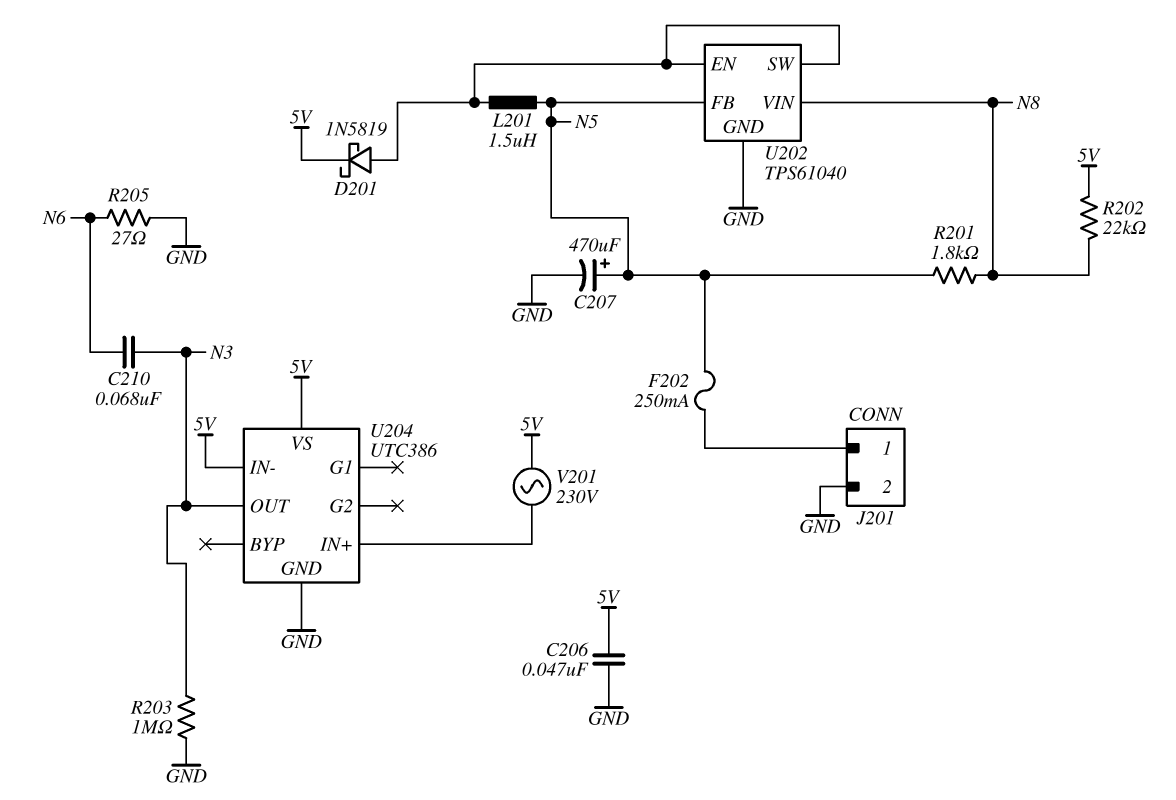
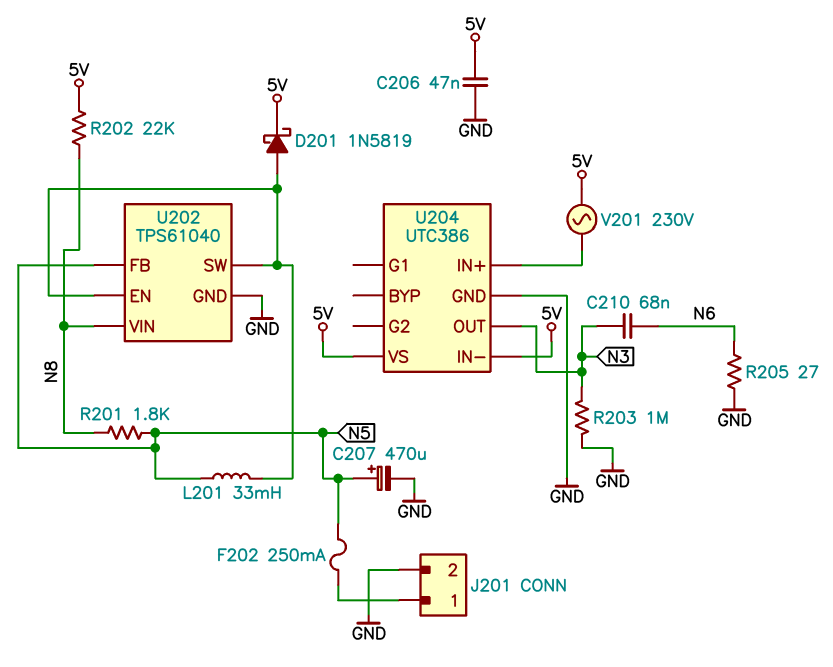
L201: 1.5uH (N5, U202/EN) -> 33mH (N5, U202/EN)

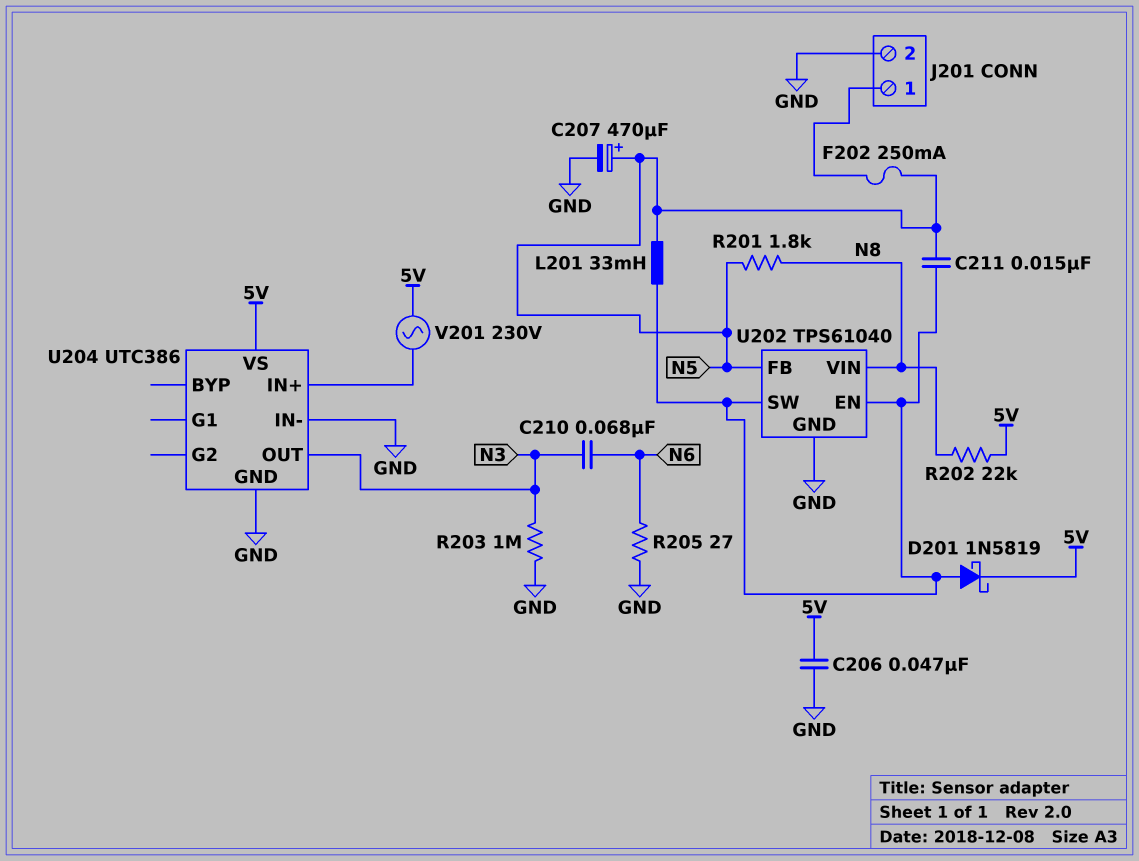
C211: none -> 15nF (N5, U202/EN)
U204 pin IN-: 5V -> GND

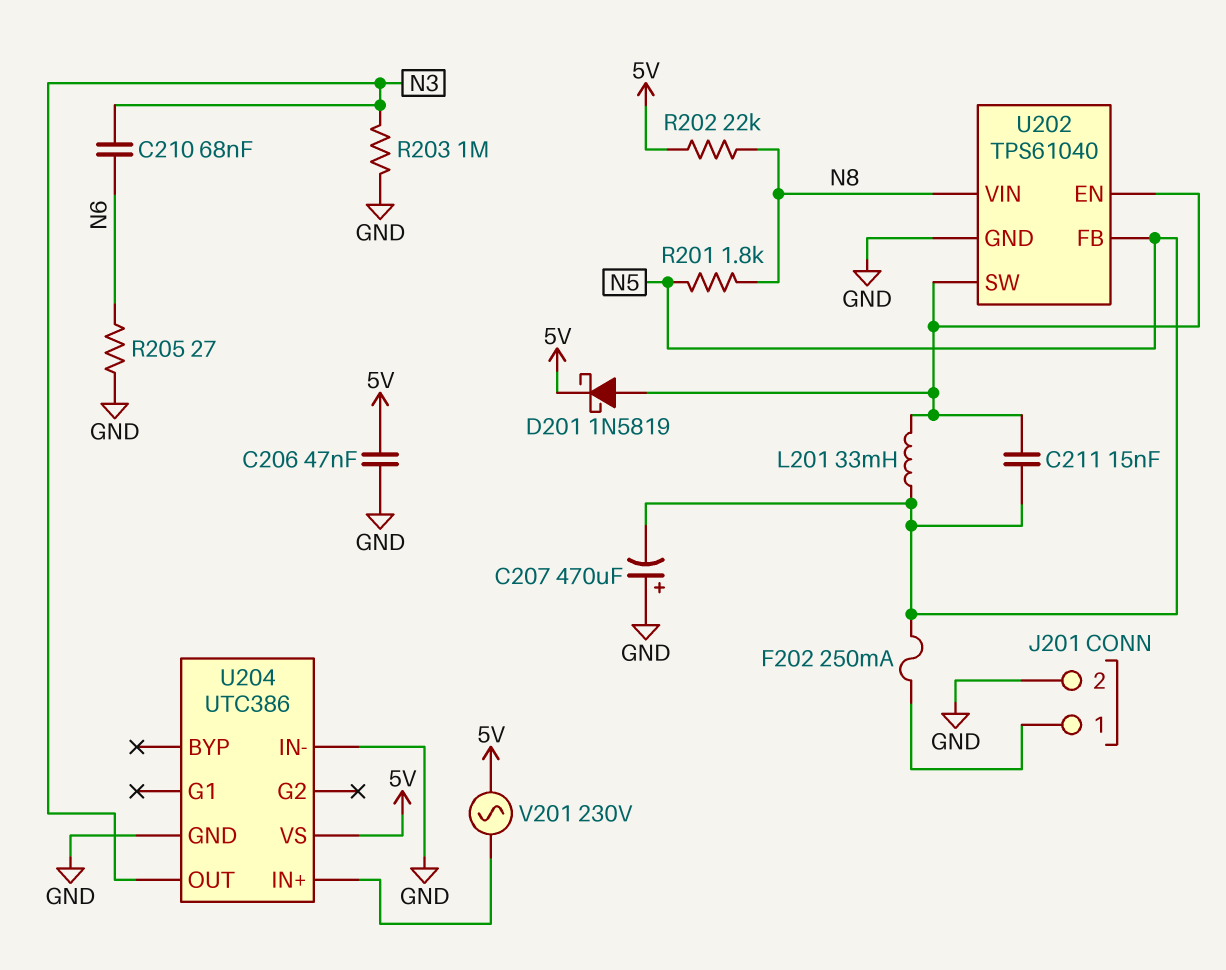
C207: 470uF (plus N5, minus GND) -> 470uF (plus GND, minus N5)

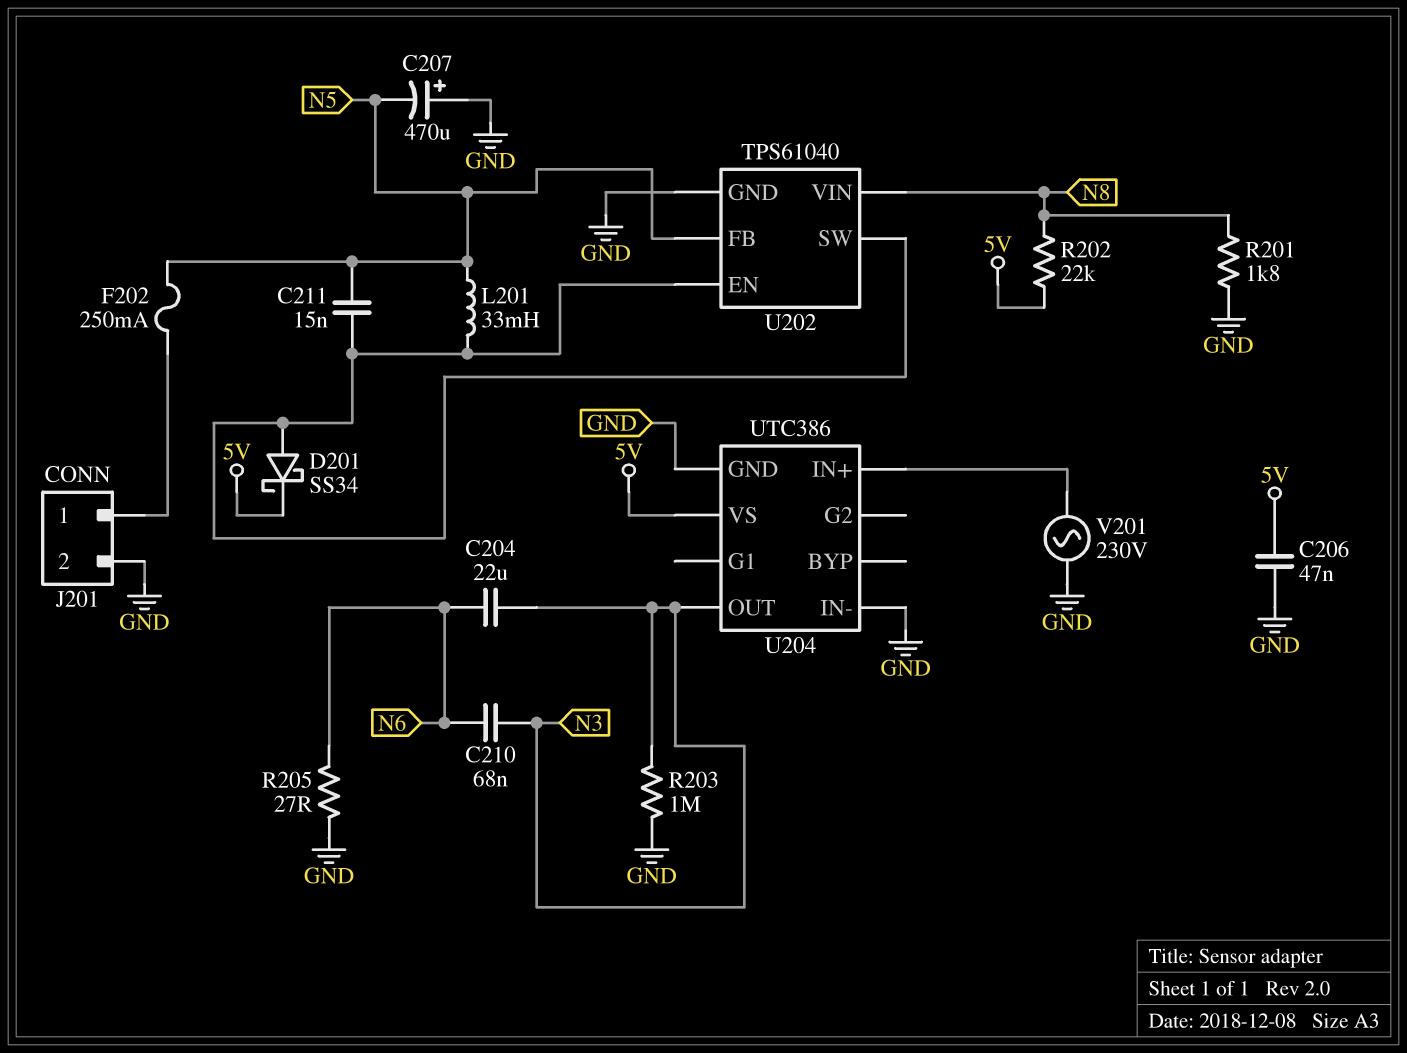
C204: none -> 22uF (N3, N6)
D201: schottky 1N5819 (A U202/EN, K 5V) -> schottky SS34 (A U202/EN, K 5V)
R201: 1.8k (N5, N8) -> 1.8k (GND, N8)
V201: AC 230V (5V, U204/IN+) -> AC 230V (GND, U204/IN+)

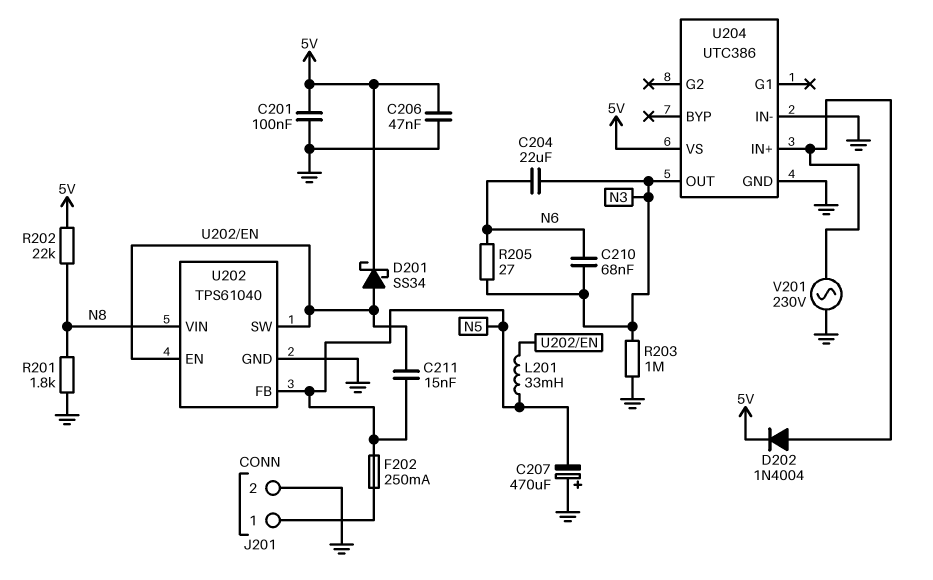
C201: none -> 100nF (5V, GND)
D202: none -> diode 1N4004 (A U204/IN+, K 5V)
R205: 27 (GND, N6) -> 27 (N3, N6)

